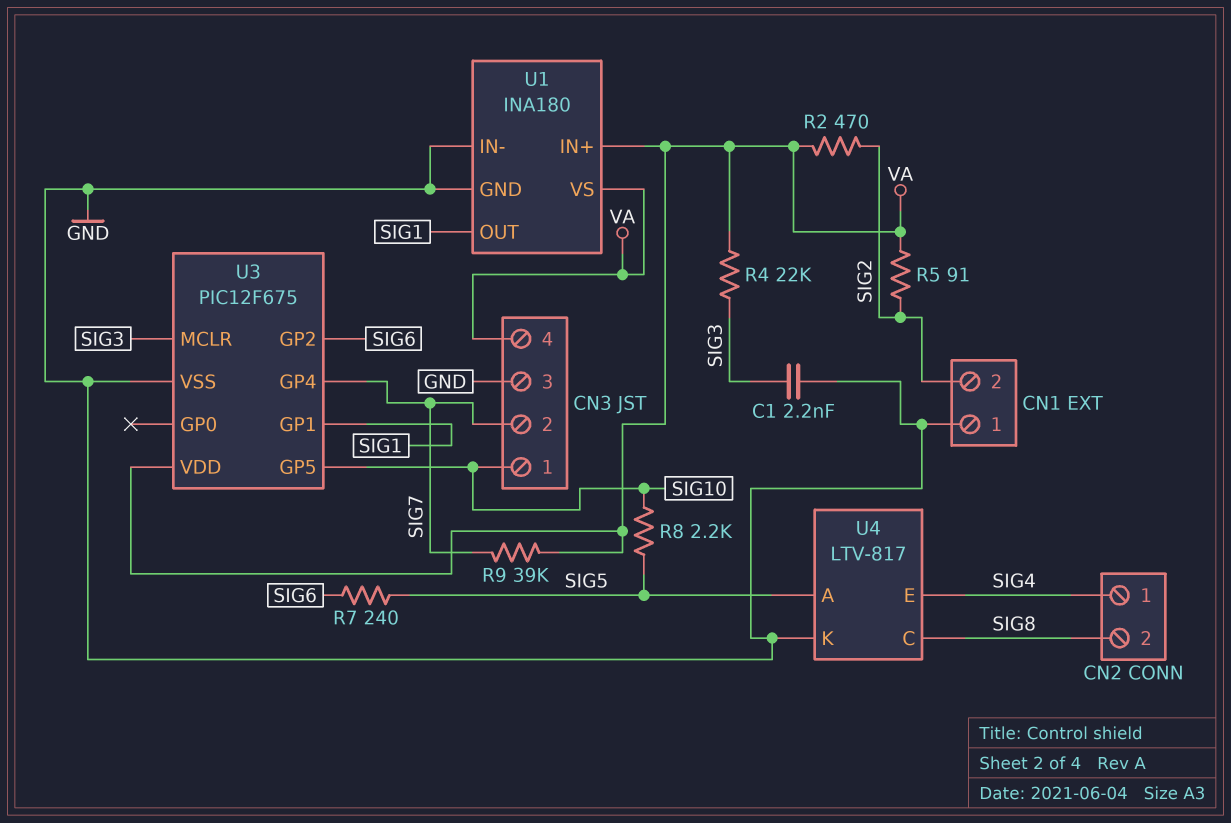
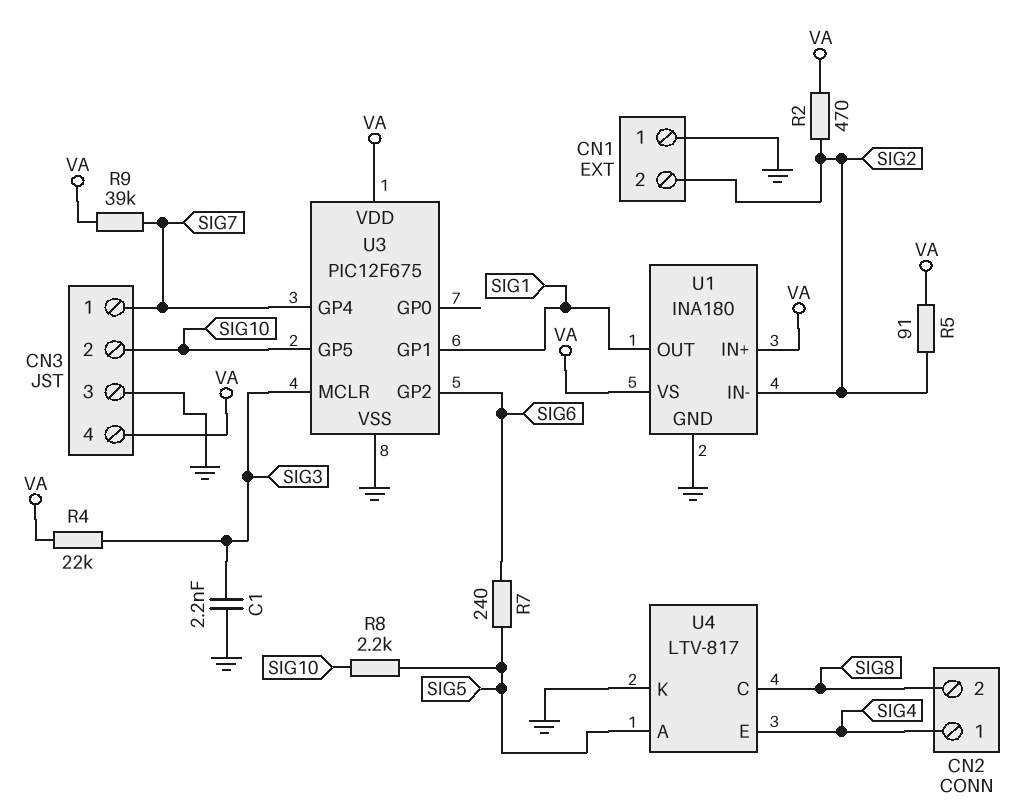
CN3 pin 1: SIG10 -> SIG7
CN3 pin 2: SIG7 -> SIG10
U1 pin IN-: GND -> SIG2

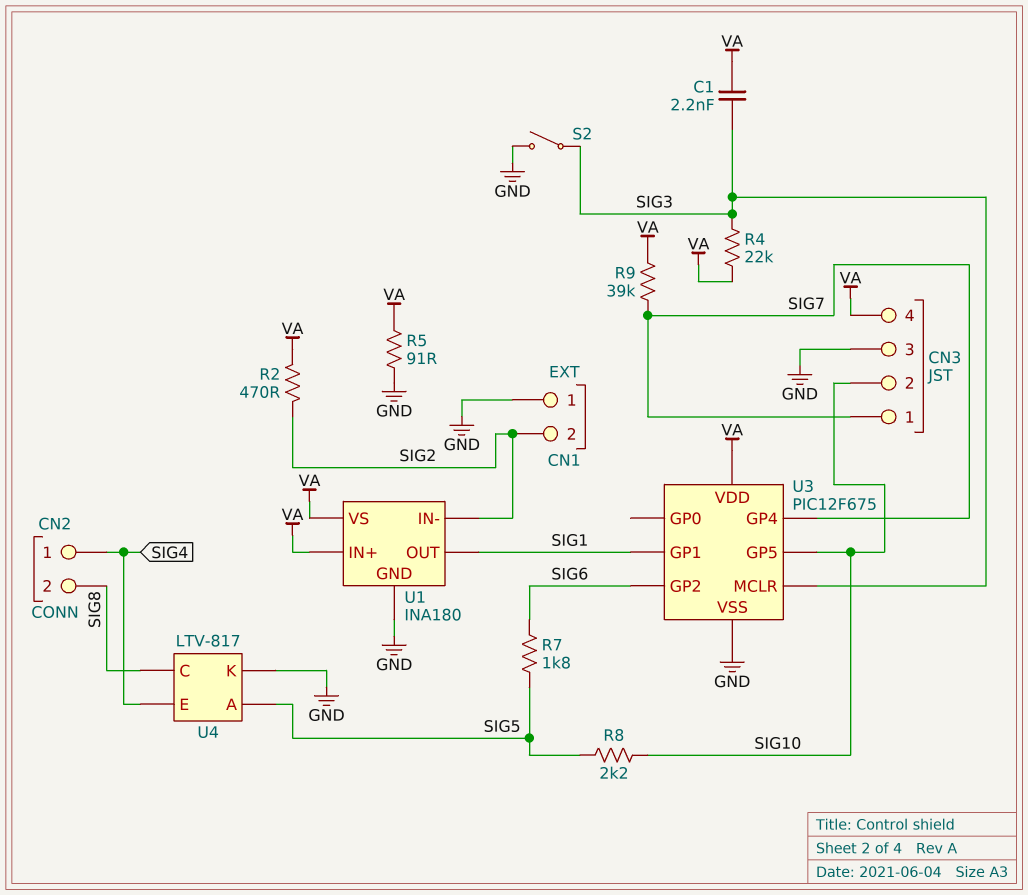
C1: 2.2nF (GND, SIG3) -> 2.2nF (SIG3, VA)
R5: 91 (SIG2, VA) -> 91 (GND, VA)
R7: 240 (SIG5, SIG6) -> 1.8k (SIG5, SIG6)
S2: none -> switch (GND, SIG3)

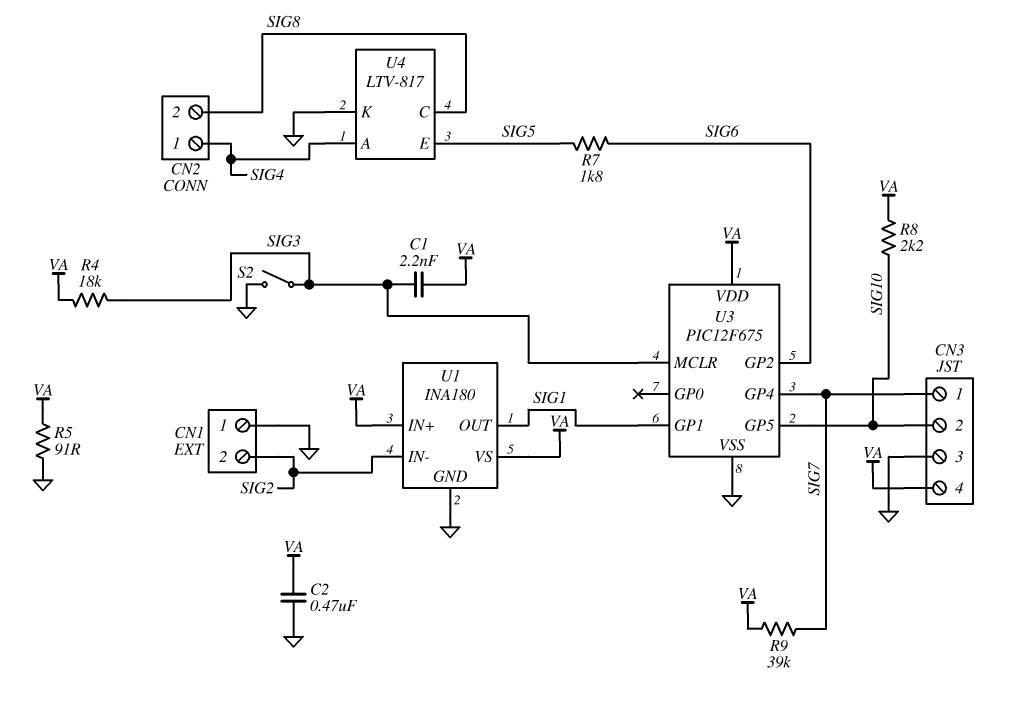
C2: none -> 470nF (GND, VA)
R2: 470 (SIG2, VA) -> none
R4: 22k (SIG3, VA) -> 18k (SIG3, VA)
R8: 2.2k (SIG5, SIG10) -> 2.2k (SIG10, VA)
U4 pin A: SIG5 -> SIG4
U4 pin E: SIG4 -> SIG5

